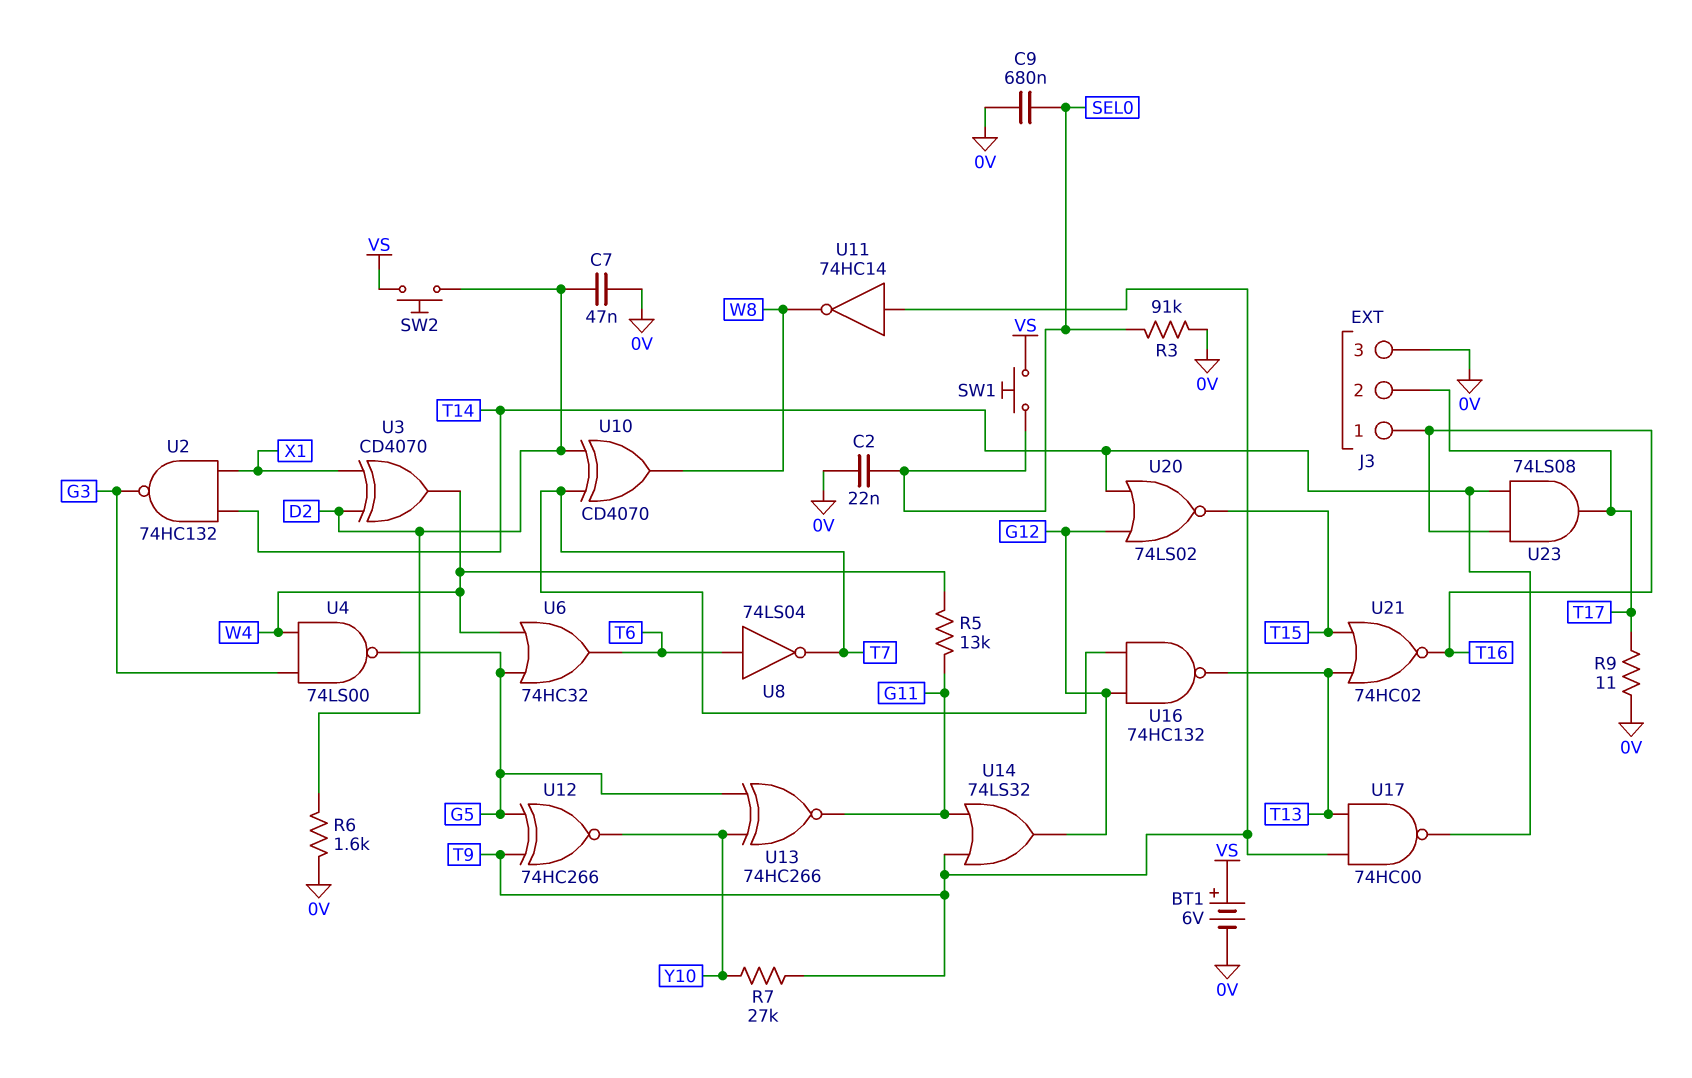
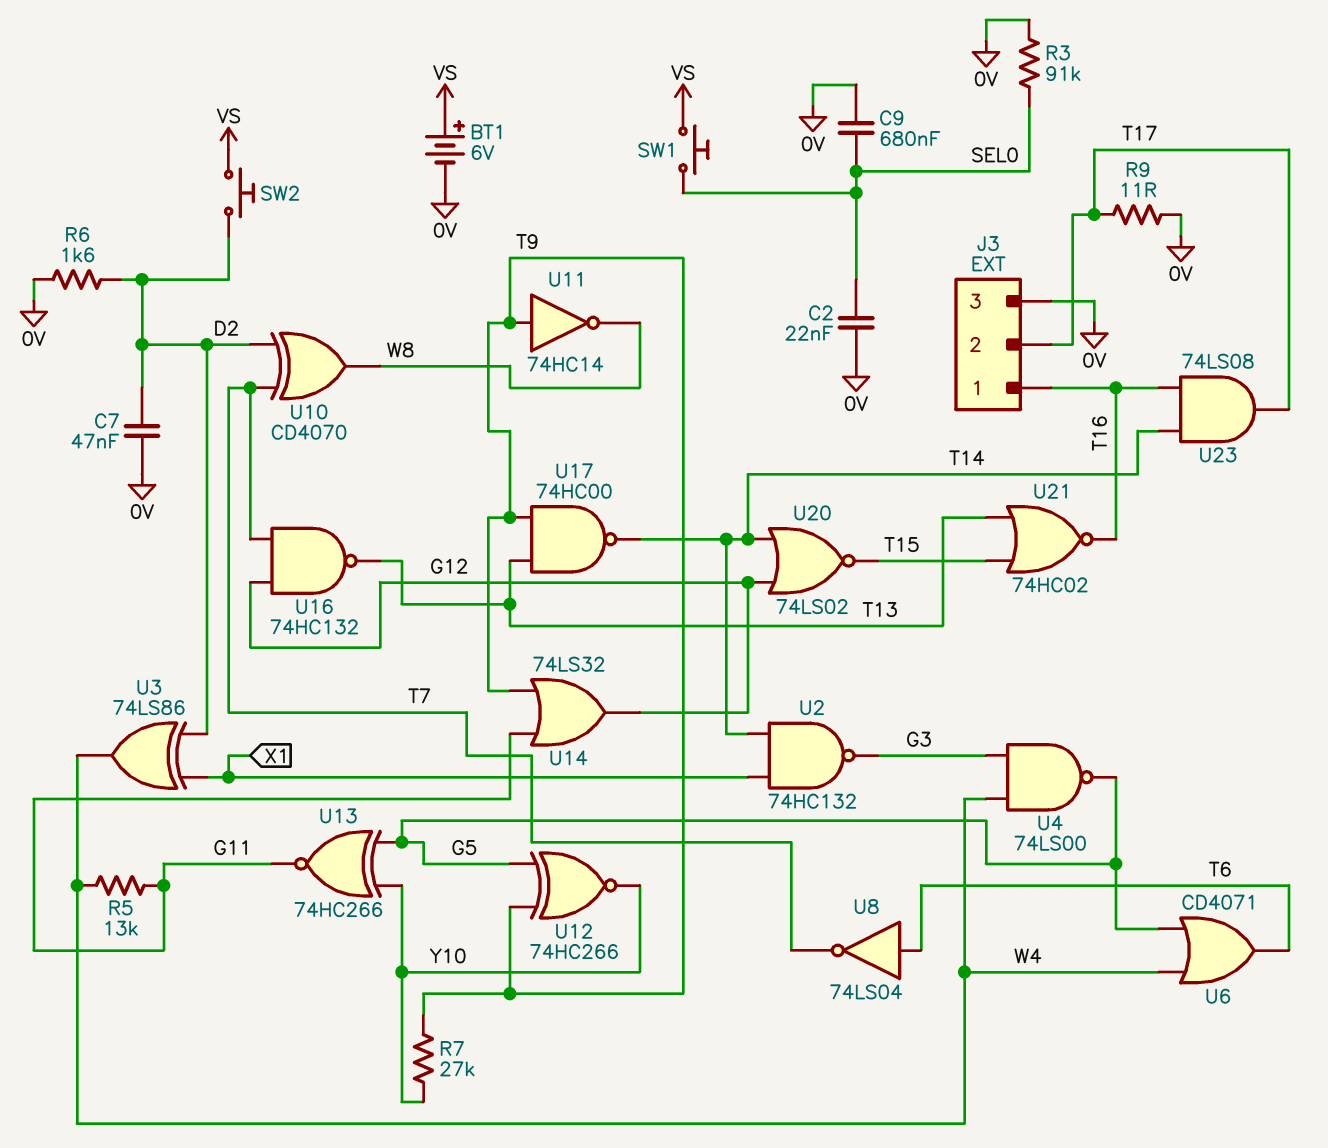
U3: XOR CD4070 (in D2, in X1, out W4) -> XOR 74LS86 (in D2, in X1, out W4)
U6: OR 74HC32 (in G5, in W4, out T6) -> OR CD4071 (in G5, in W4, out T6)

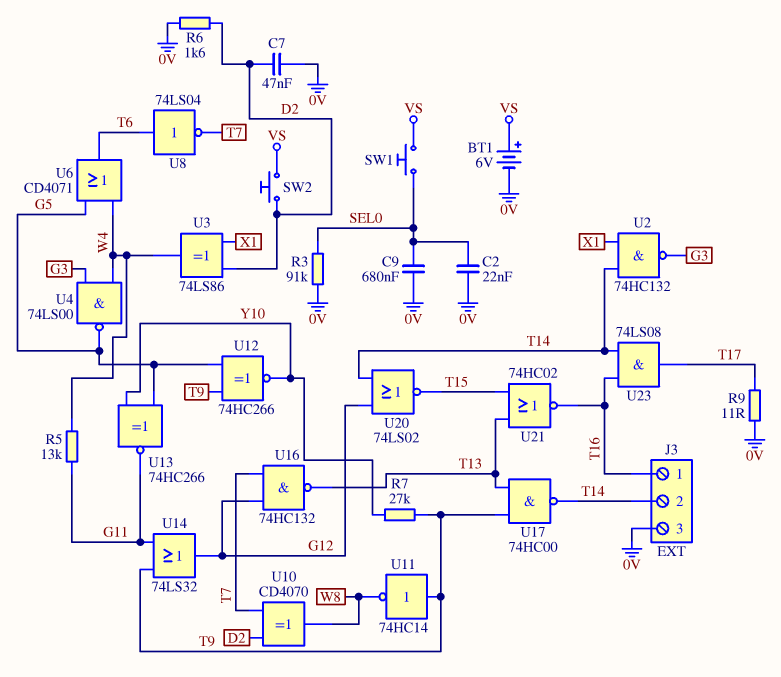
J3 pin 2: T17 -> T14

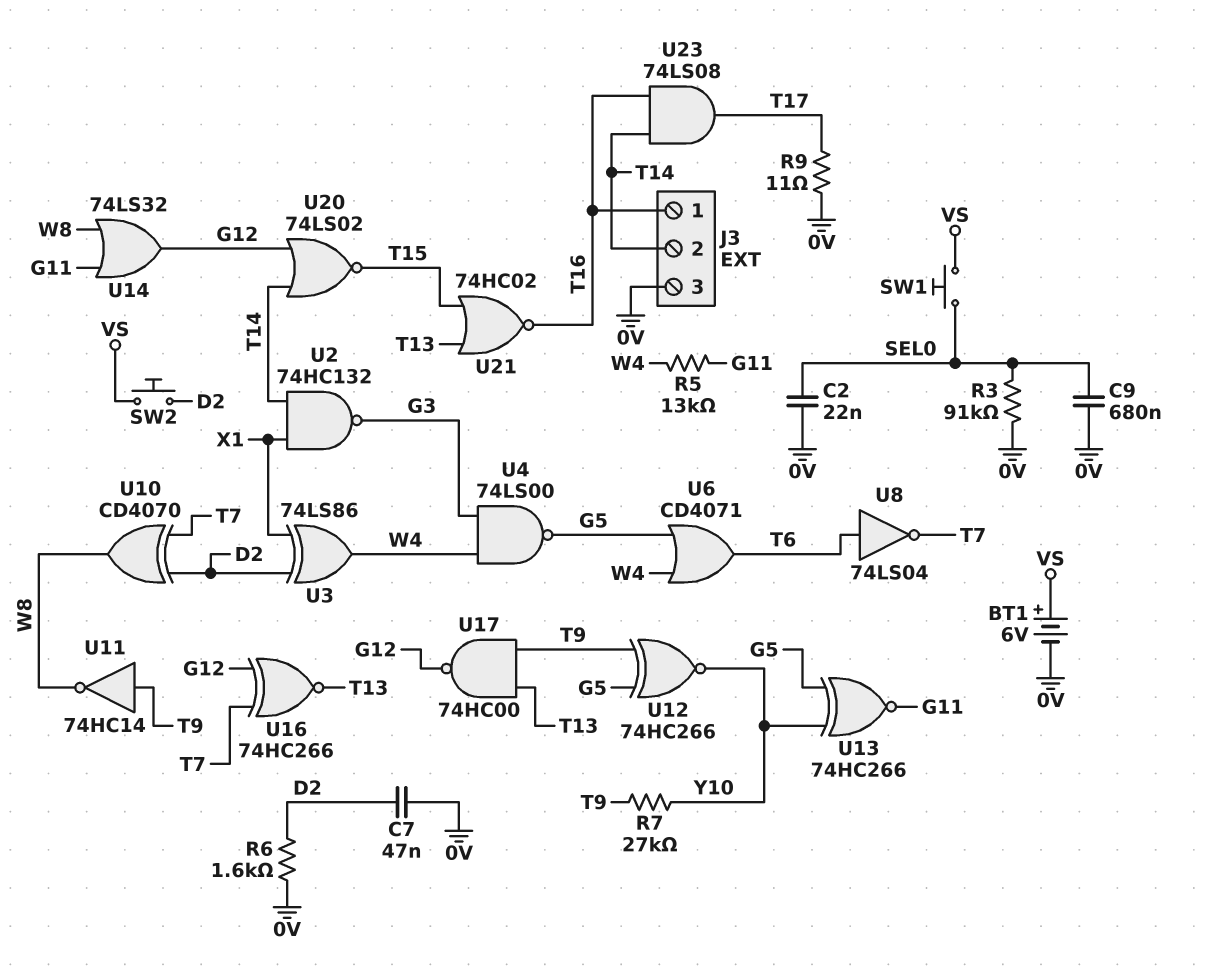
U14: OR 74LS32 (in G11, in T9, out G12) -> OR 74LS32 (in G11, in W8, out G12)
U16: NAND 74HC132 (in G12, in T7, out T13) -> XNOR 74HC266 (in G12, in T7, out T13)
U17: NAND 74HC00 (in T9, in T13, out T14) -> NAND 74HC00 (in T9, in T13, out G12)

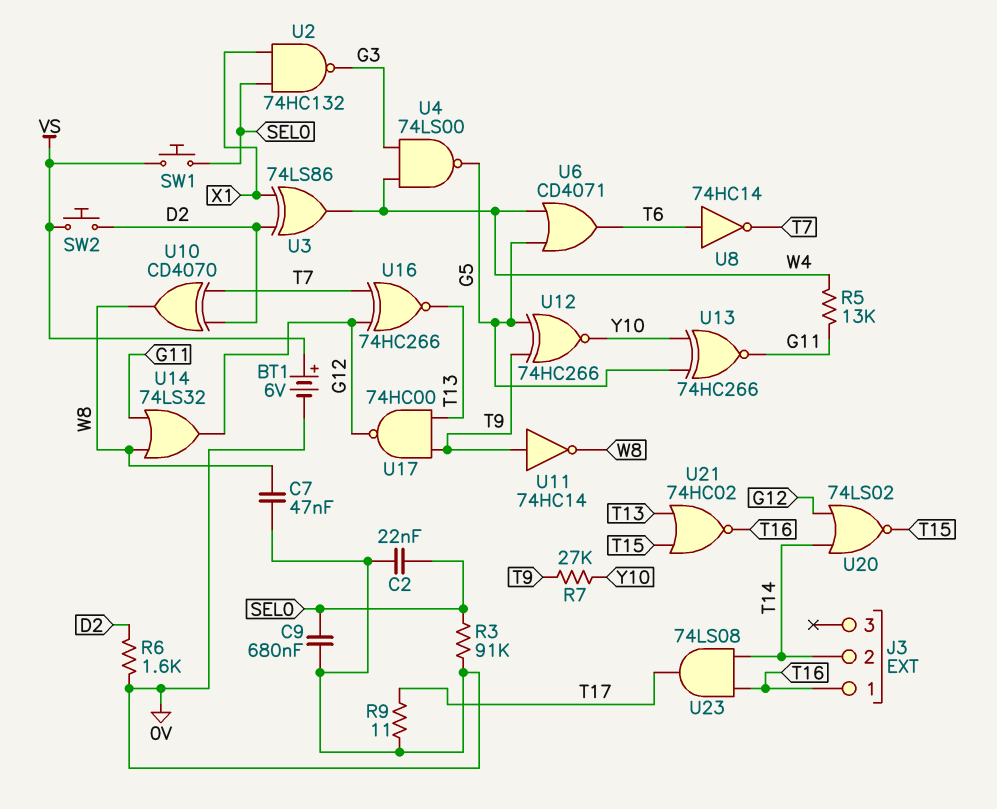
C7: 47nF (0V, D2) -> 47nF (0V, W8)
J3 pin 3: 0V -> none
U2: NAND 74HC132 (in T14, in X1, out G3) -> NAND 74HC132 (in SEL0, in X1, out G3)
U8: NOT 74LS04 (in T6, out T7) -> NOT 74HC14 (in T6, out T7)

